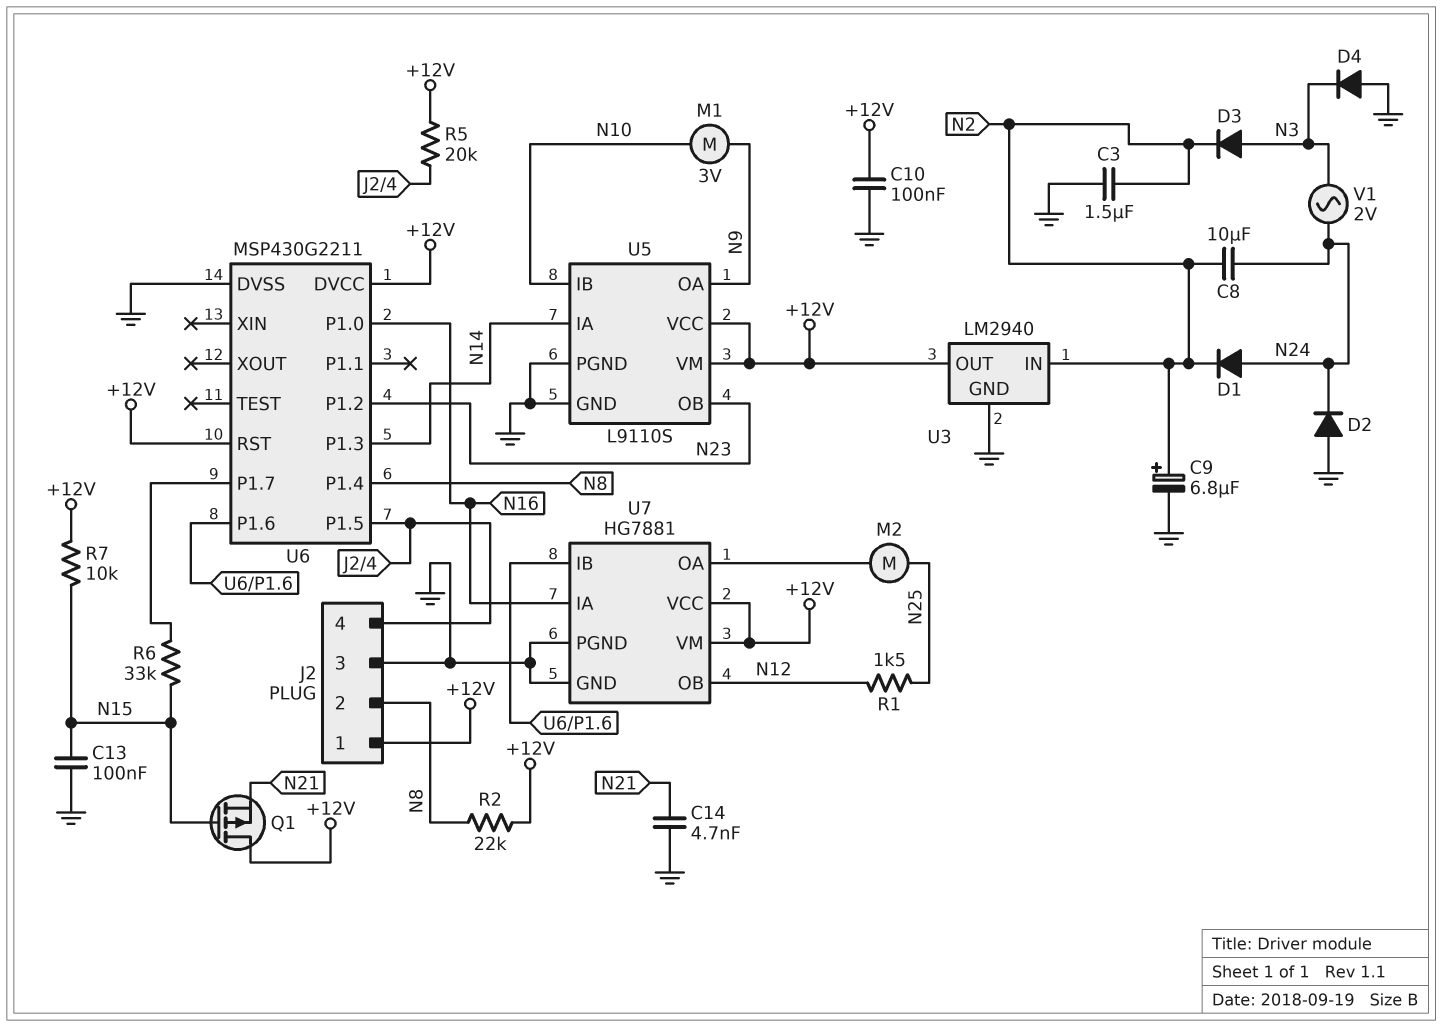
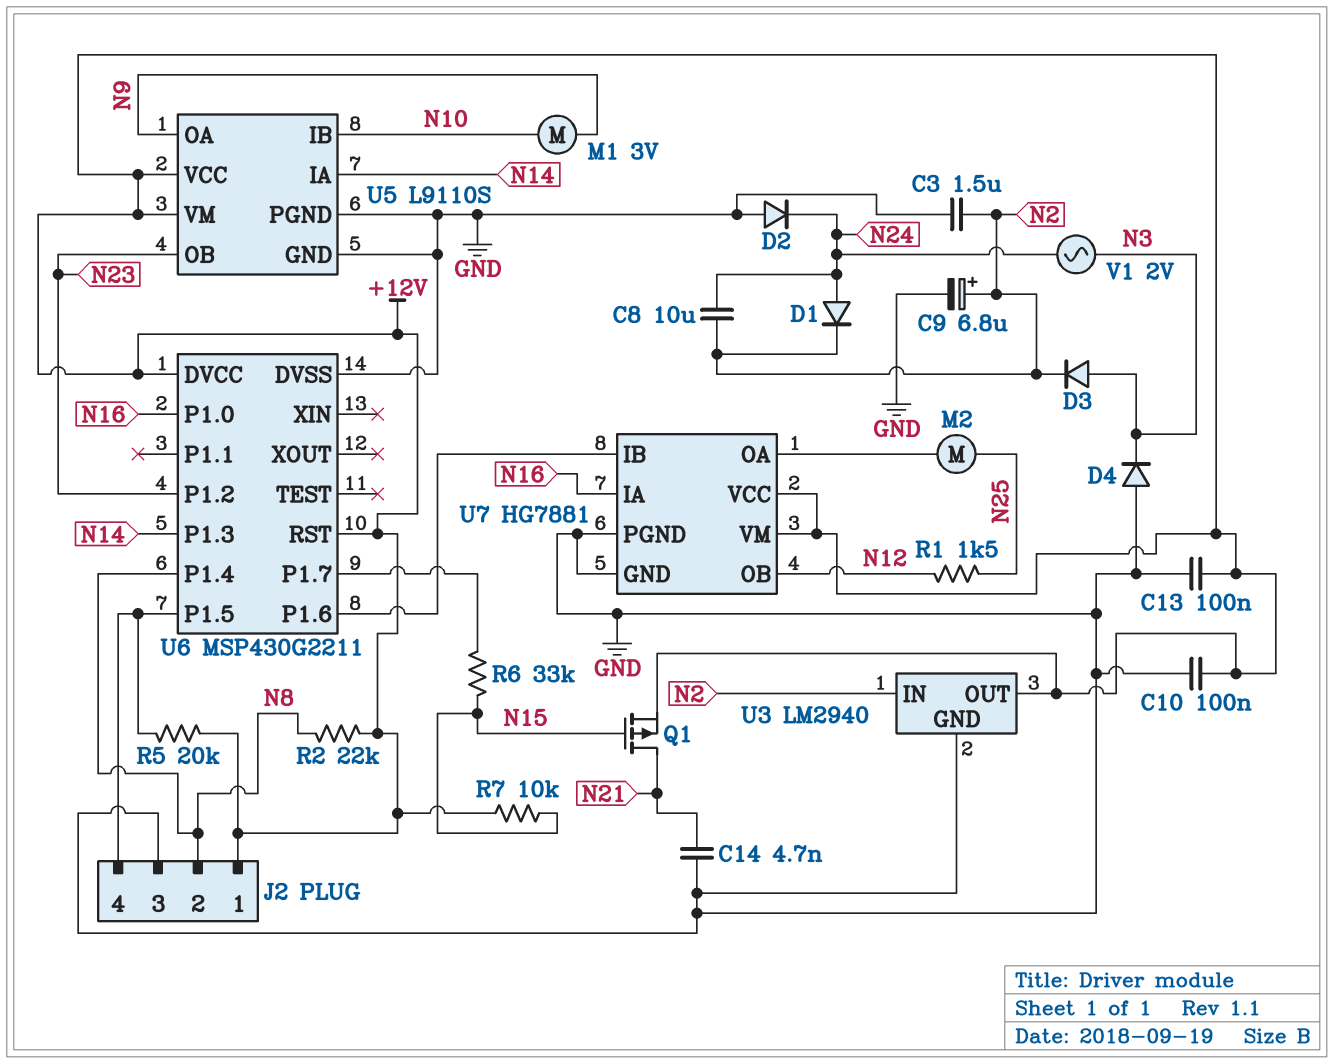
C13: 100nF (GND, N15) -> 100nF (+12V, GND)
Q1: PMOS (G N15, D +12V, S N21) -> PMOS (G N15, D N21, S +12V)

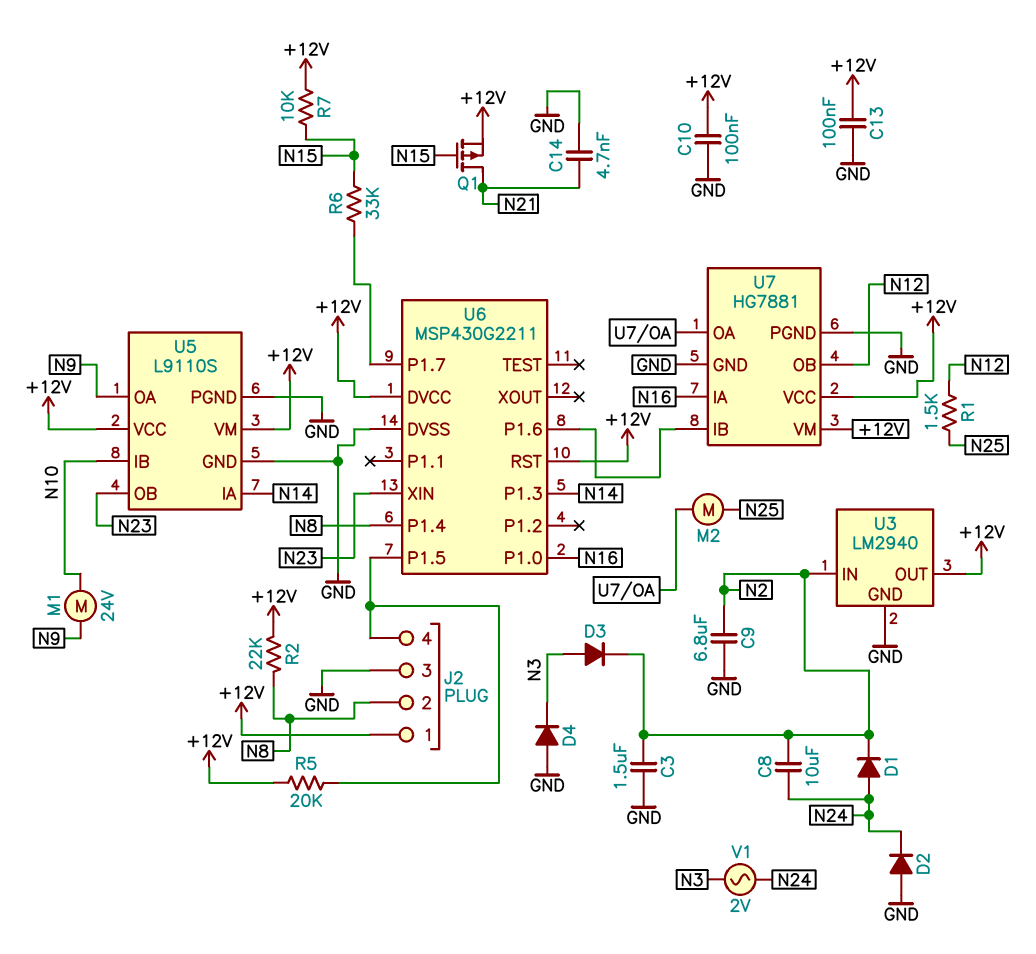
C9: 6.8uF (plus N2, minus GND) -> 6.8uF (GND, N2)
M1: motor 3V (N9, N10) -> motor 24V (N9, N10)
U6 pin P1.2: N23 -> none
U6 pin XIN: none -> N23

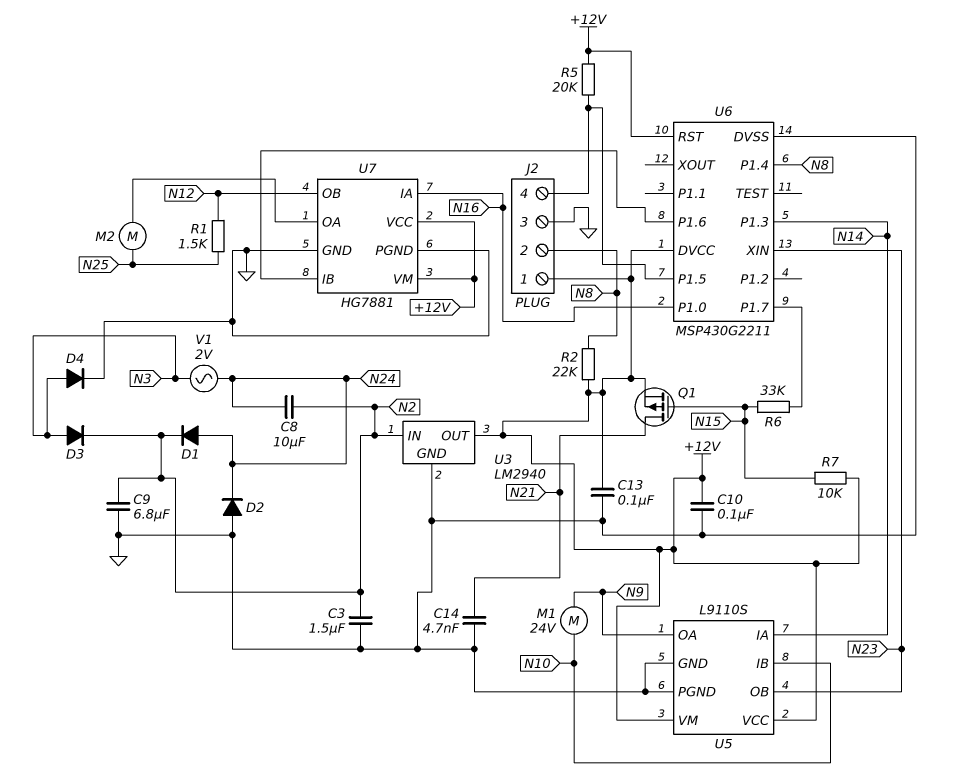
D4: diode (A GND, K N3) -> diode (A N3, K GND)

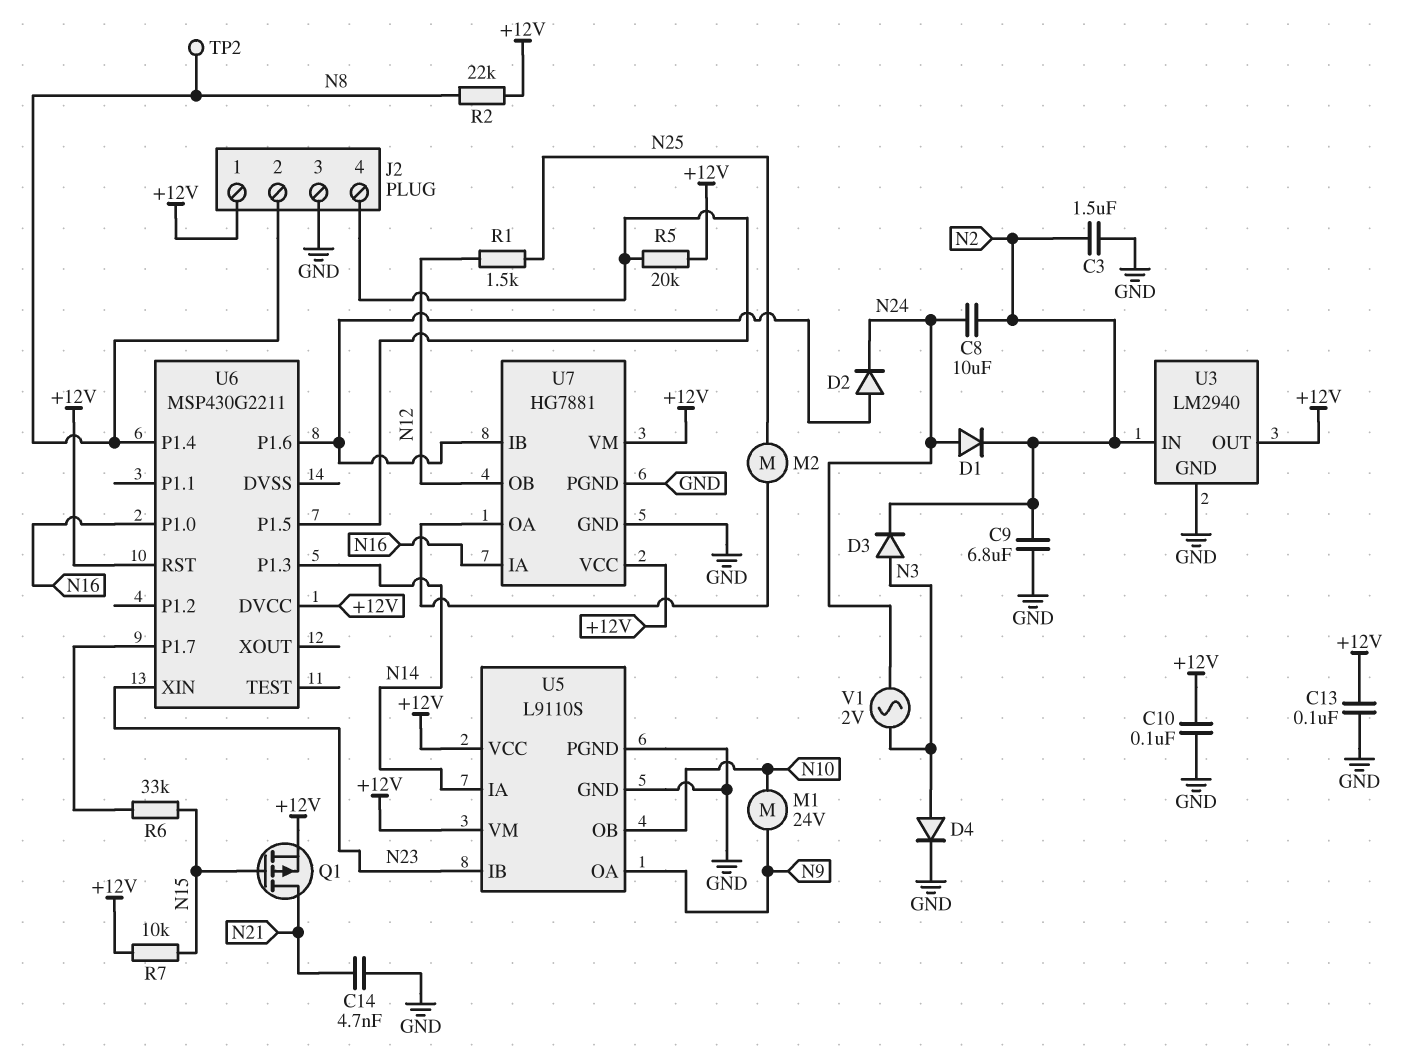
D2: diode (A GND, K N24) -> diode (A U6/P1.6, K N24)
TP2: none -> test point (N8)
U5 pin IB: N10 -> N23
U5 pin OB: N23 -> N10
U6 pin DVSS: GND -> none

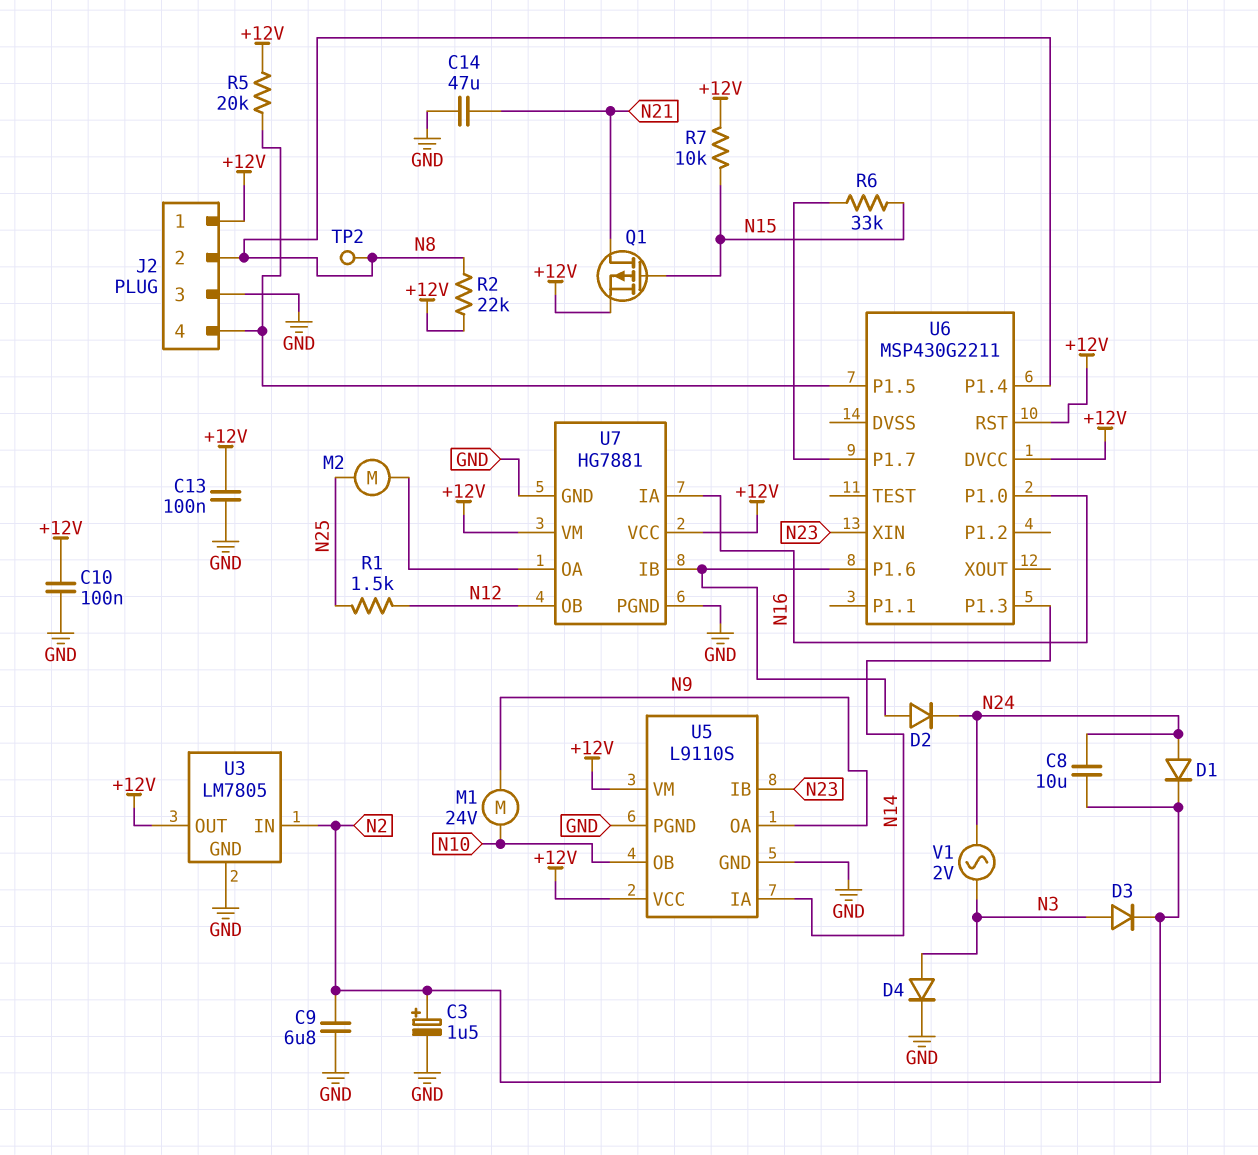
C3: 1.5uF (GND, N2) -> 1.5uF (plus N2, minus GND)
C14: 4.7nF (GND, N21) -> 47uF (GND, N21)
U3: LM2940 -> LM7805

